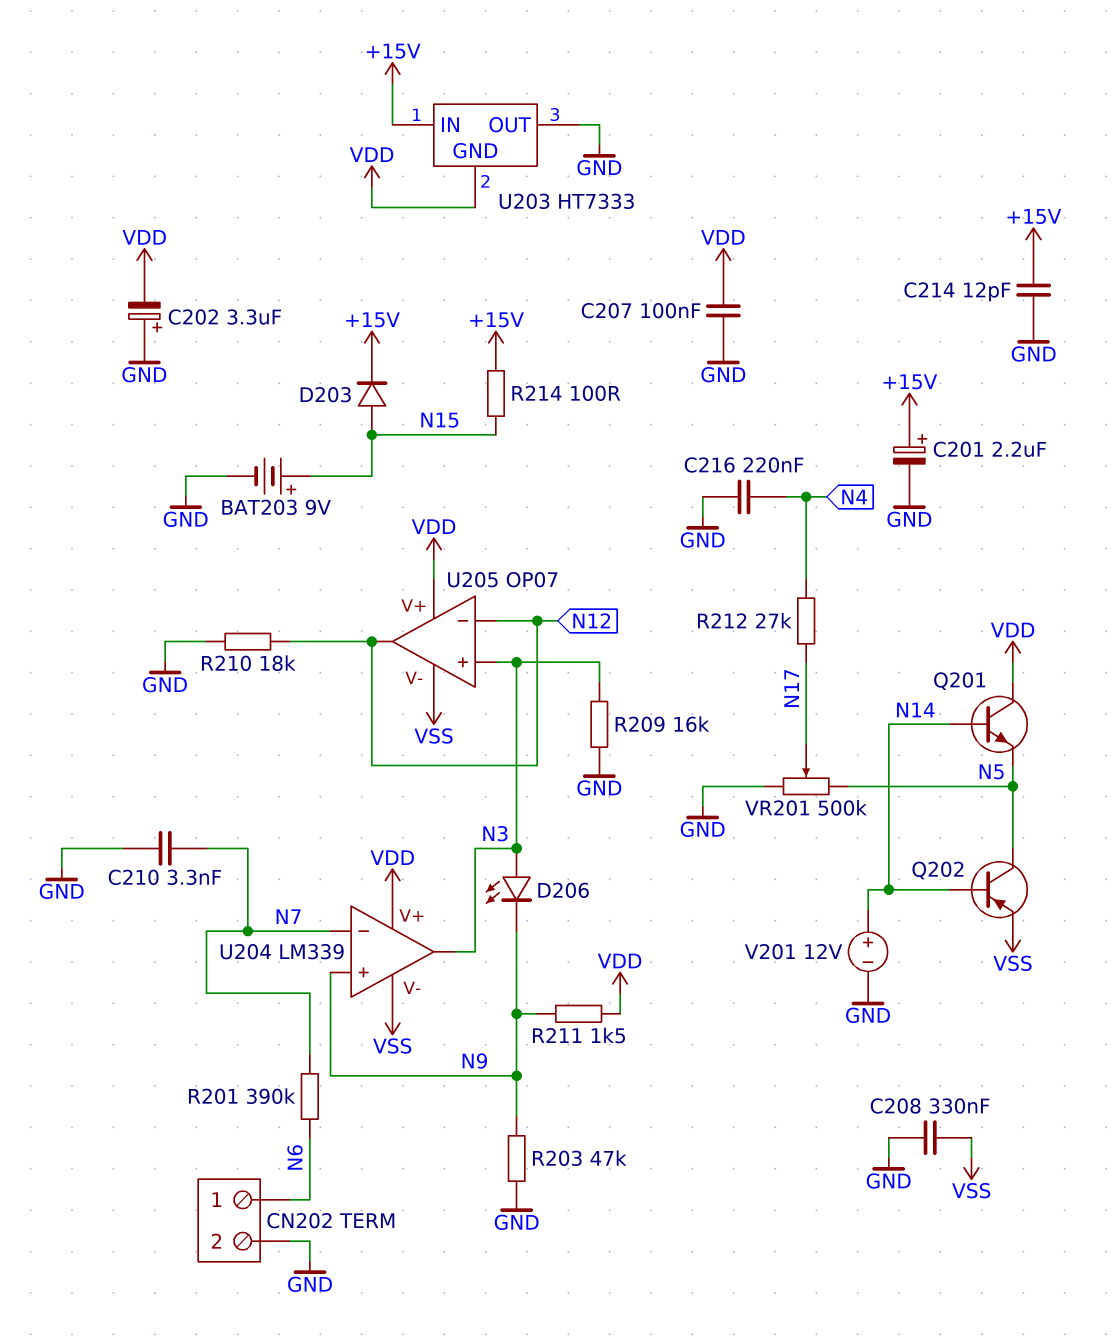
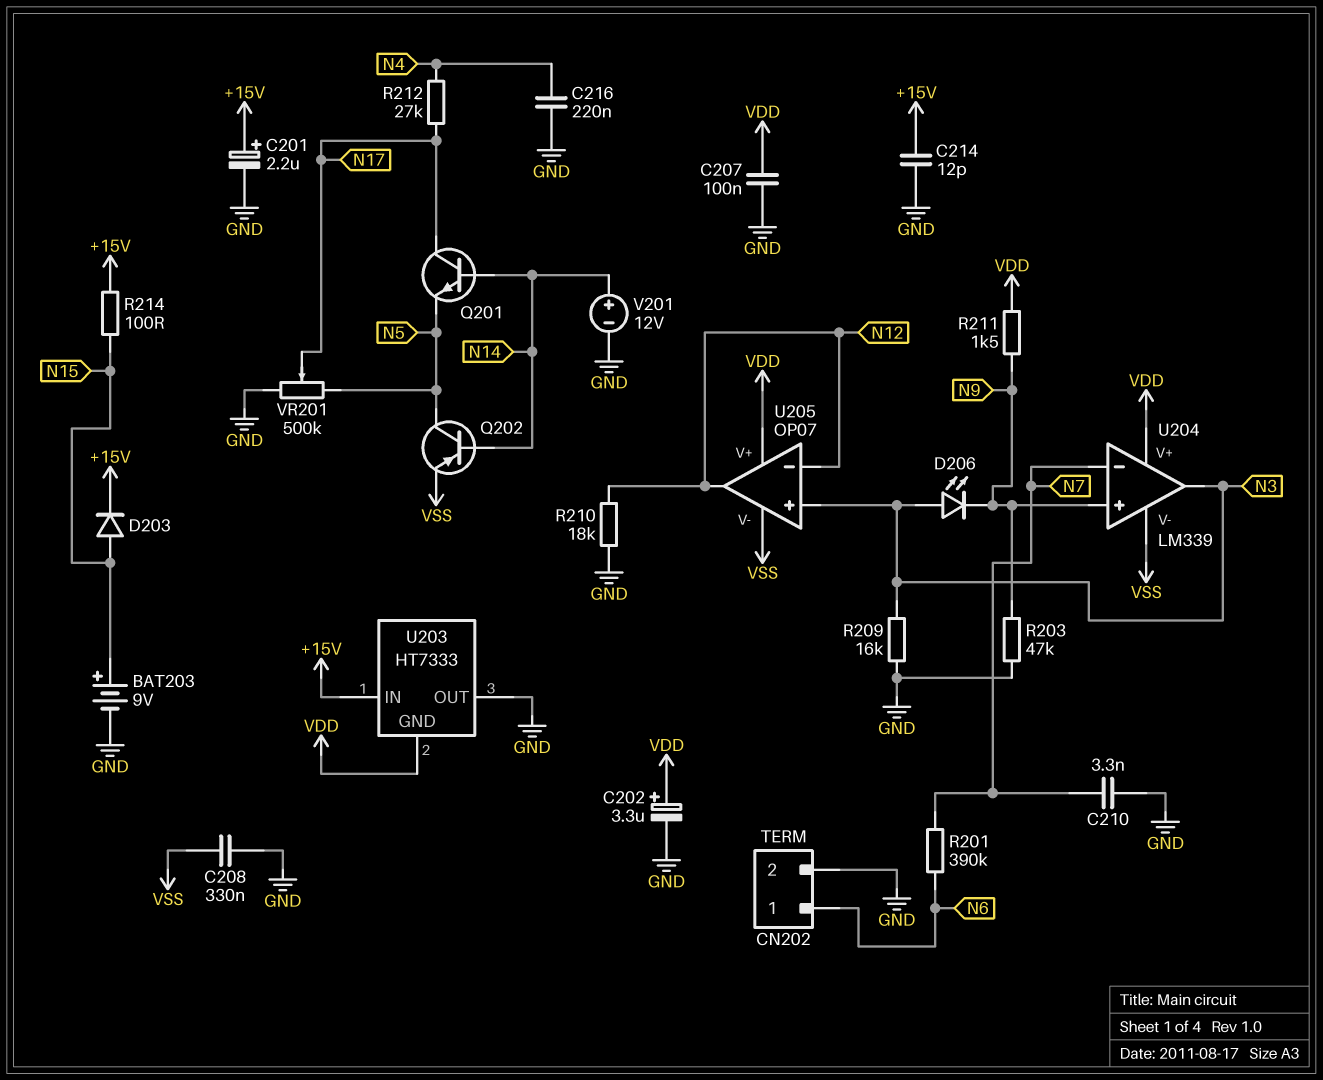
C202: 3.3uF (plus GND, minus VDD) -> 3.3uF (plus VDD, minus GND)
Q201: NPN (B N14, C VDD, E N5) -> NPN (B N14, C N17, E N5)

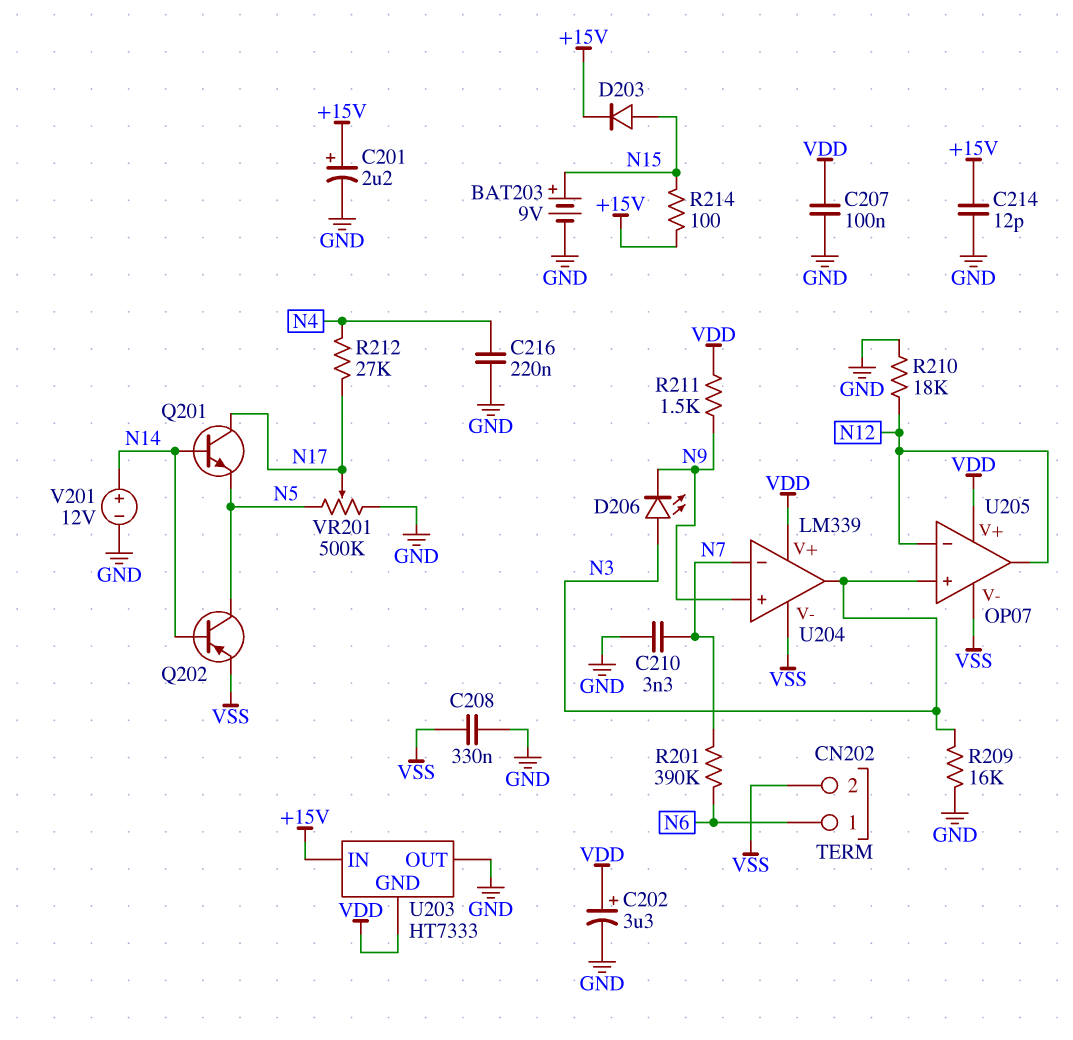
CN202 pin 2: GND -> VSS
R203: 47k (GND, N9) -> none

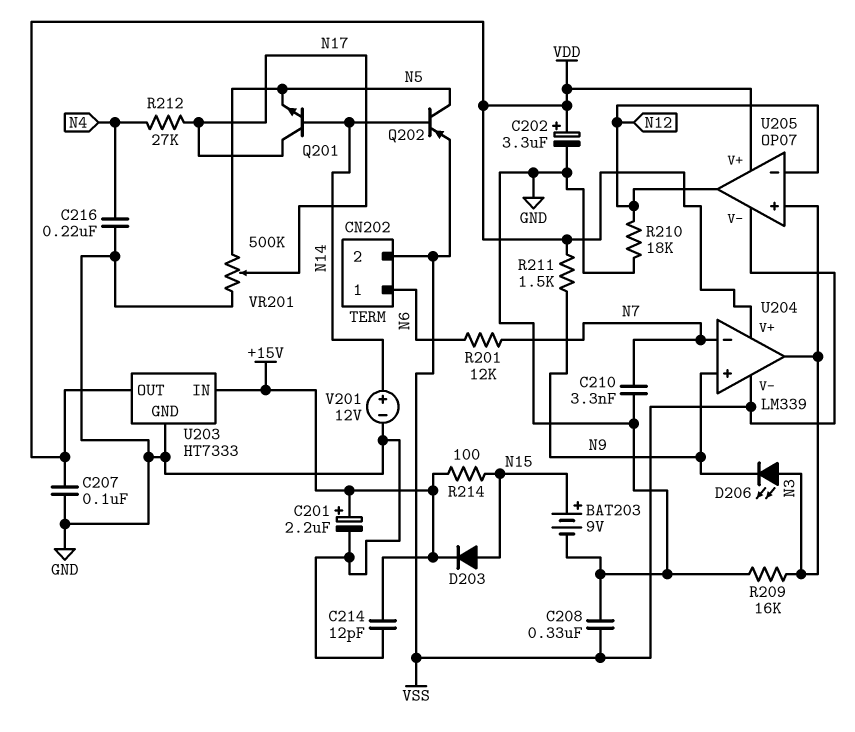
R201: 390k (N6, N7) -> 12k (N6, N7)
U203 pin GND: VDD -> GND
U203 pin OUT: GND -> VDD

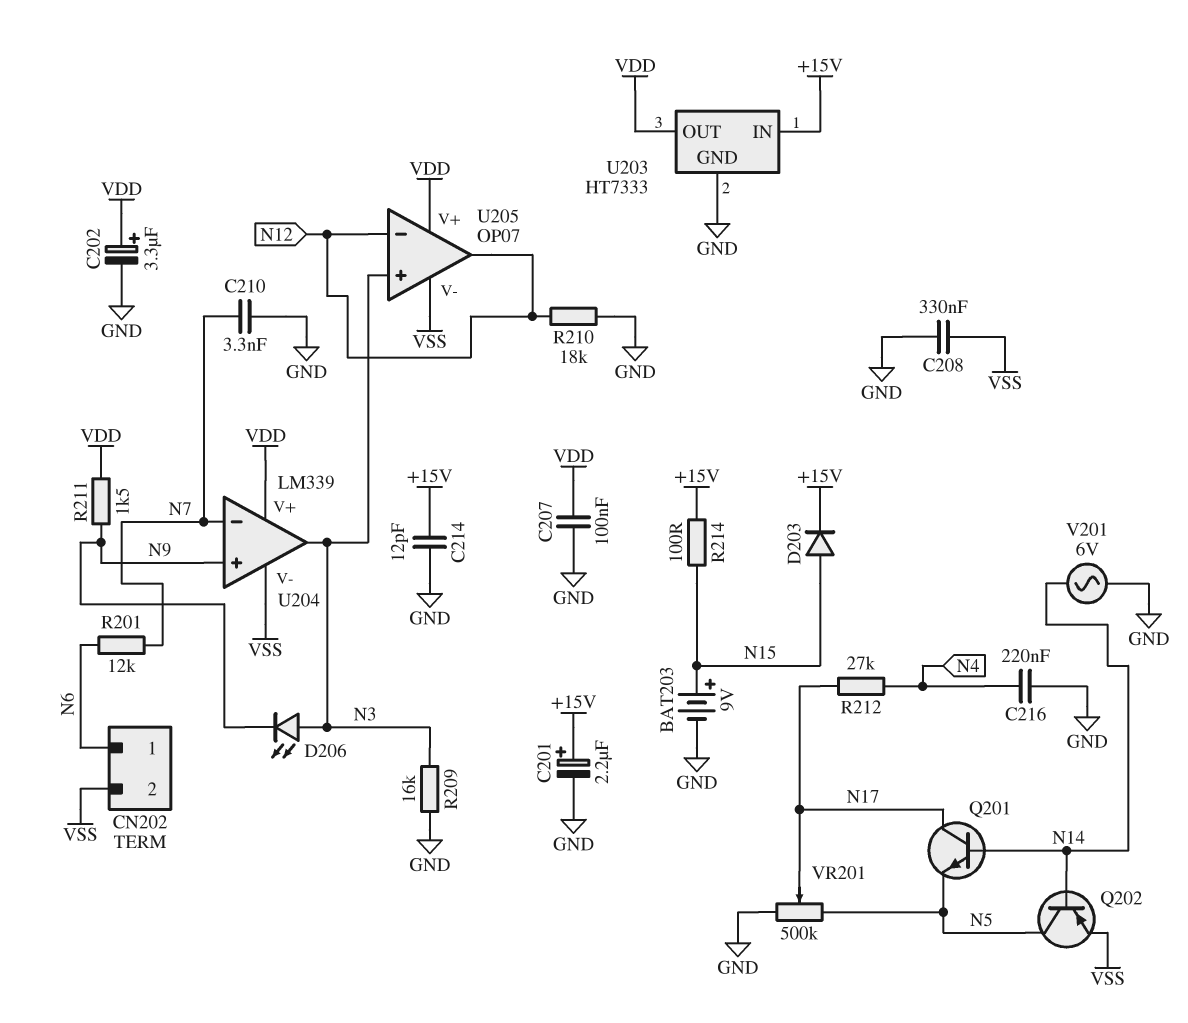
V201: 12V (plus N14, minus GND) -> AC 6V (GND, N14)

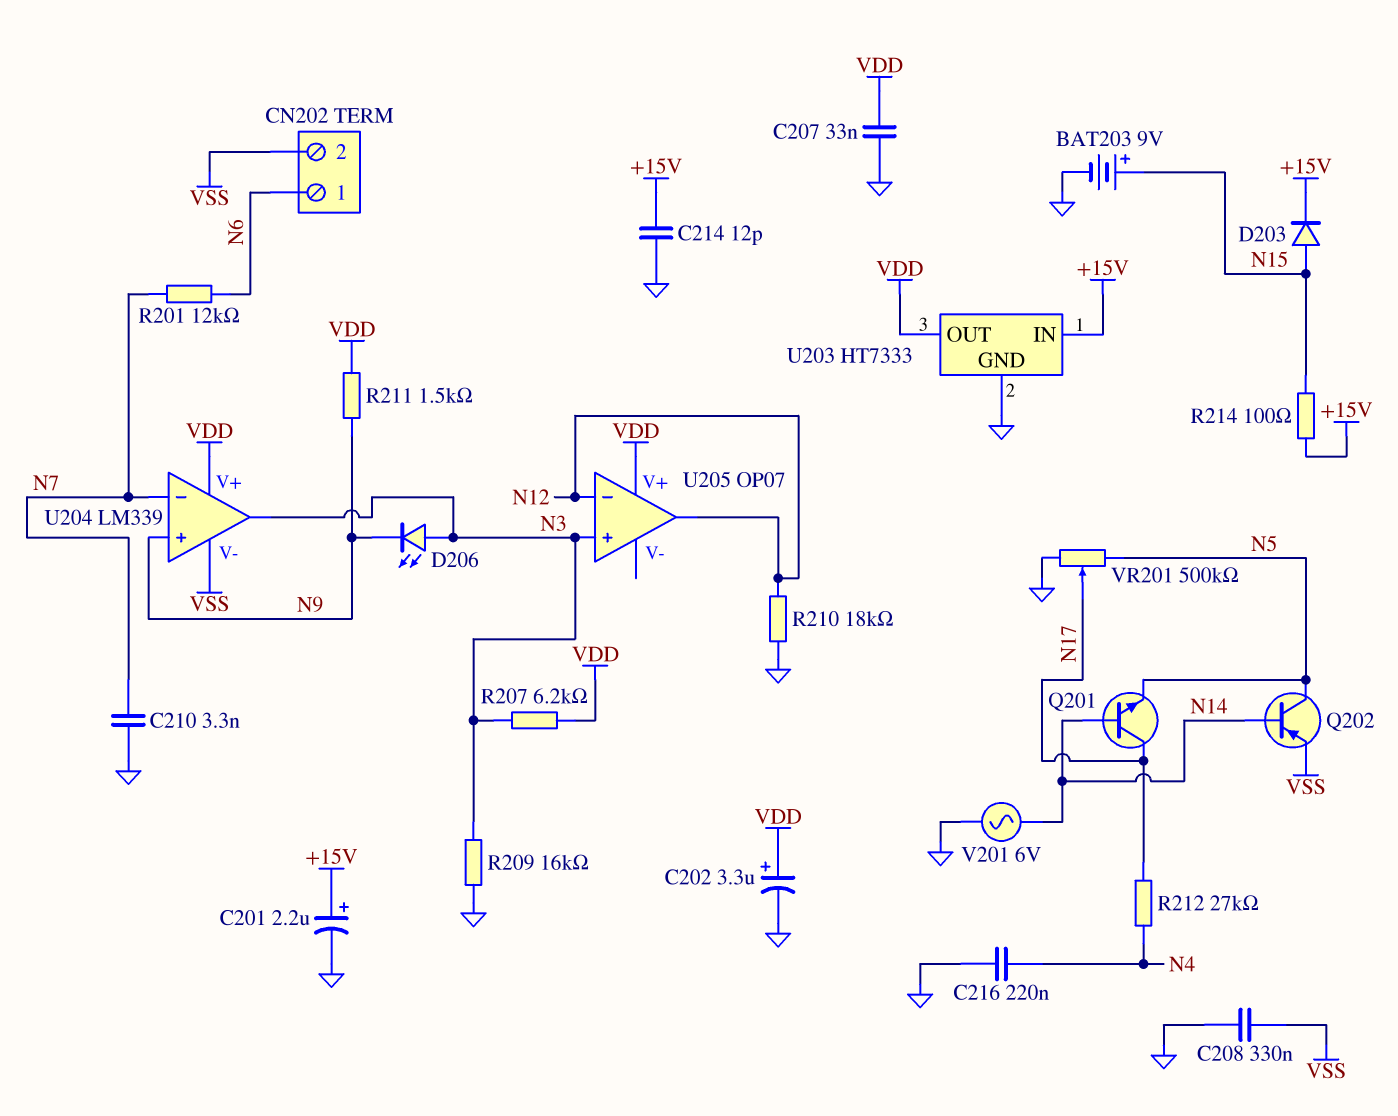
C207: 100nF (GND, VDD) -> 33nF (GND, VDD)
R207: none -> 6.2k (N3, VDD)
U205 pin V-: VSS -> none

